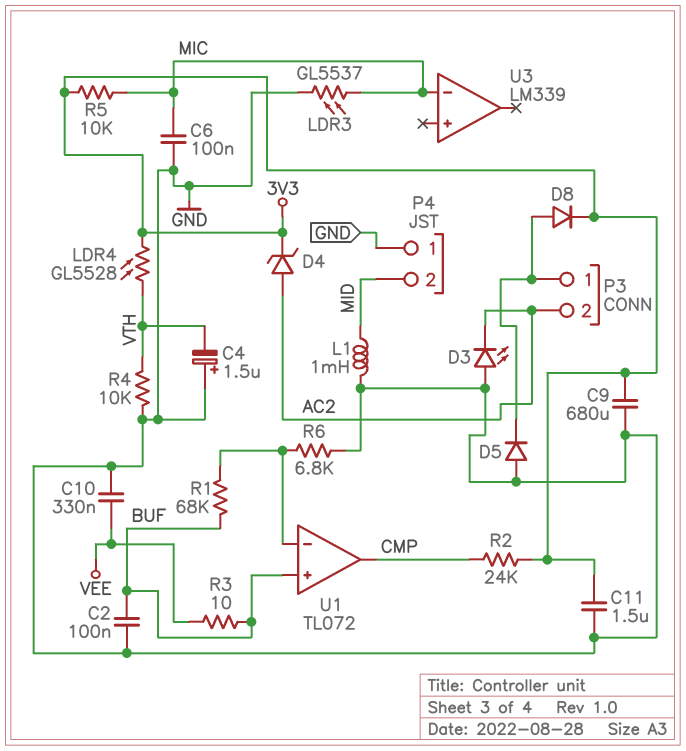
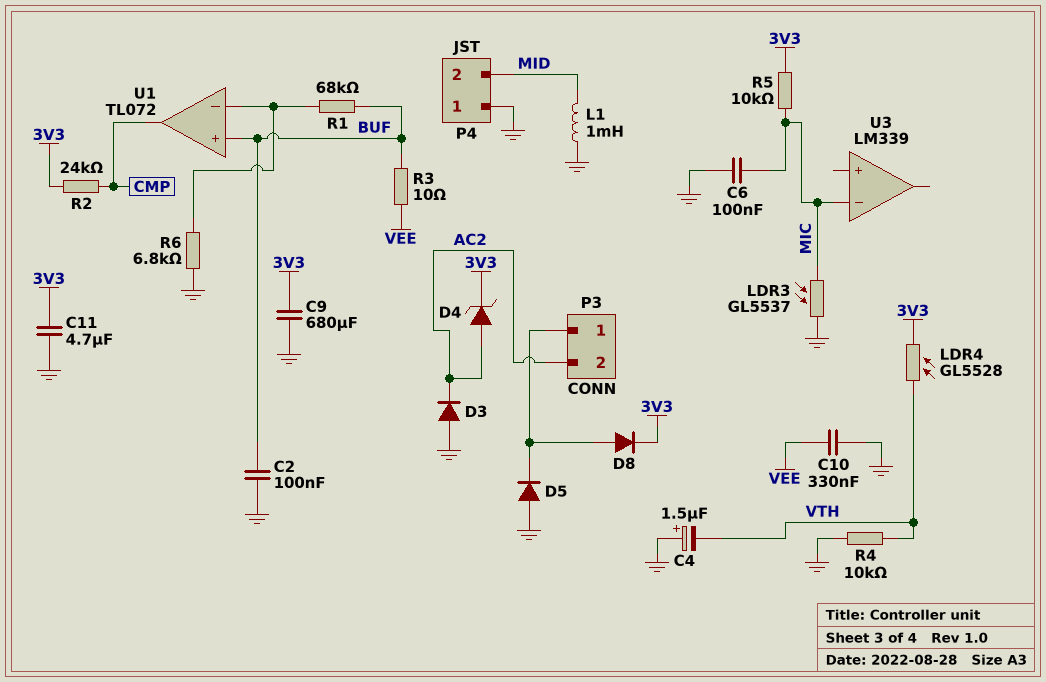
C11: 1.5uF (3V3, GND) -> 4.7uF (3V3, GND)
D3: LED (A GND, K AC2) -> diode (A GND, K AC2)

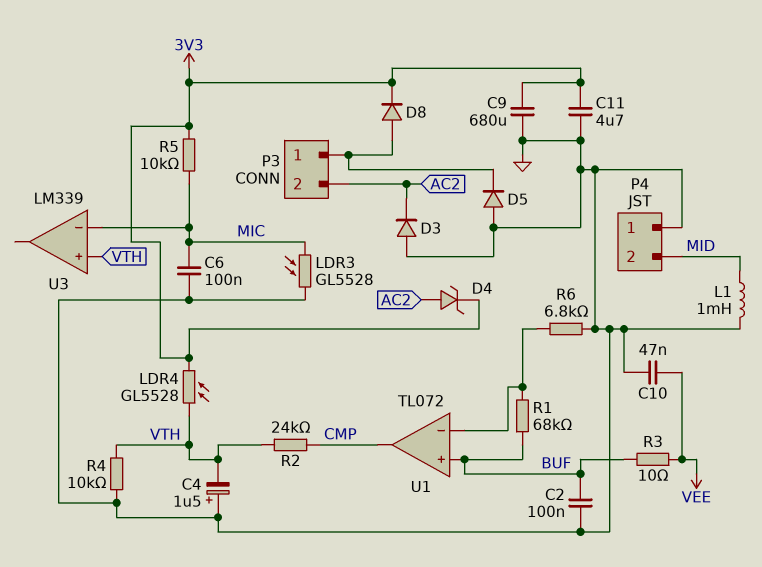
C10: 330nF (GND, VEE) -> 47nF (GND, VEE)
LDR3: GL5537 (GND, MIC) -> GL5528 (GND, MIC)
R2: 24k (3V3, CMP) -> 24k (CMP, VTH)
U3 pin in+: none -> VTH

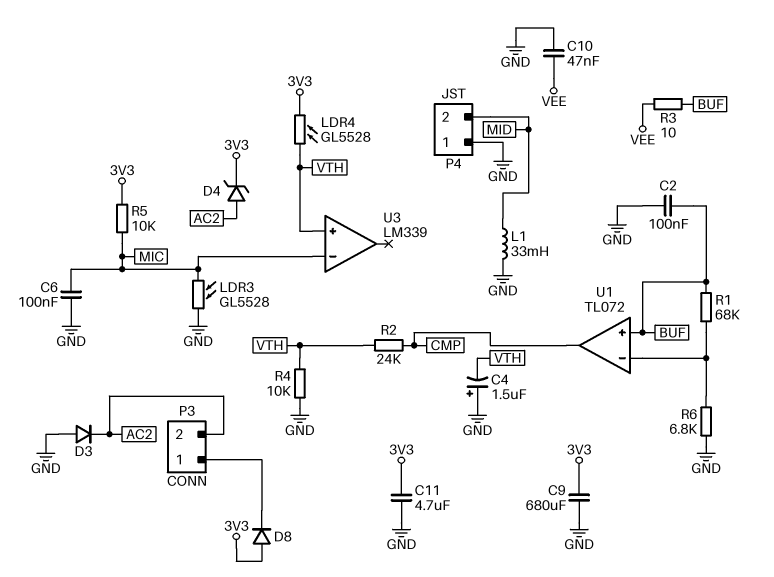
D5: diode (A GND, K P3/1) -> none
D8: diode (A P3/1, K 3V3) -> diode (A 3V3, K P3/1)
L1: 1mH (GND, MID) -> 33mH (GND, MID)

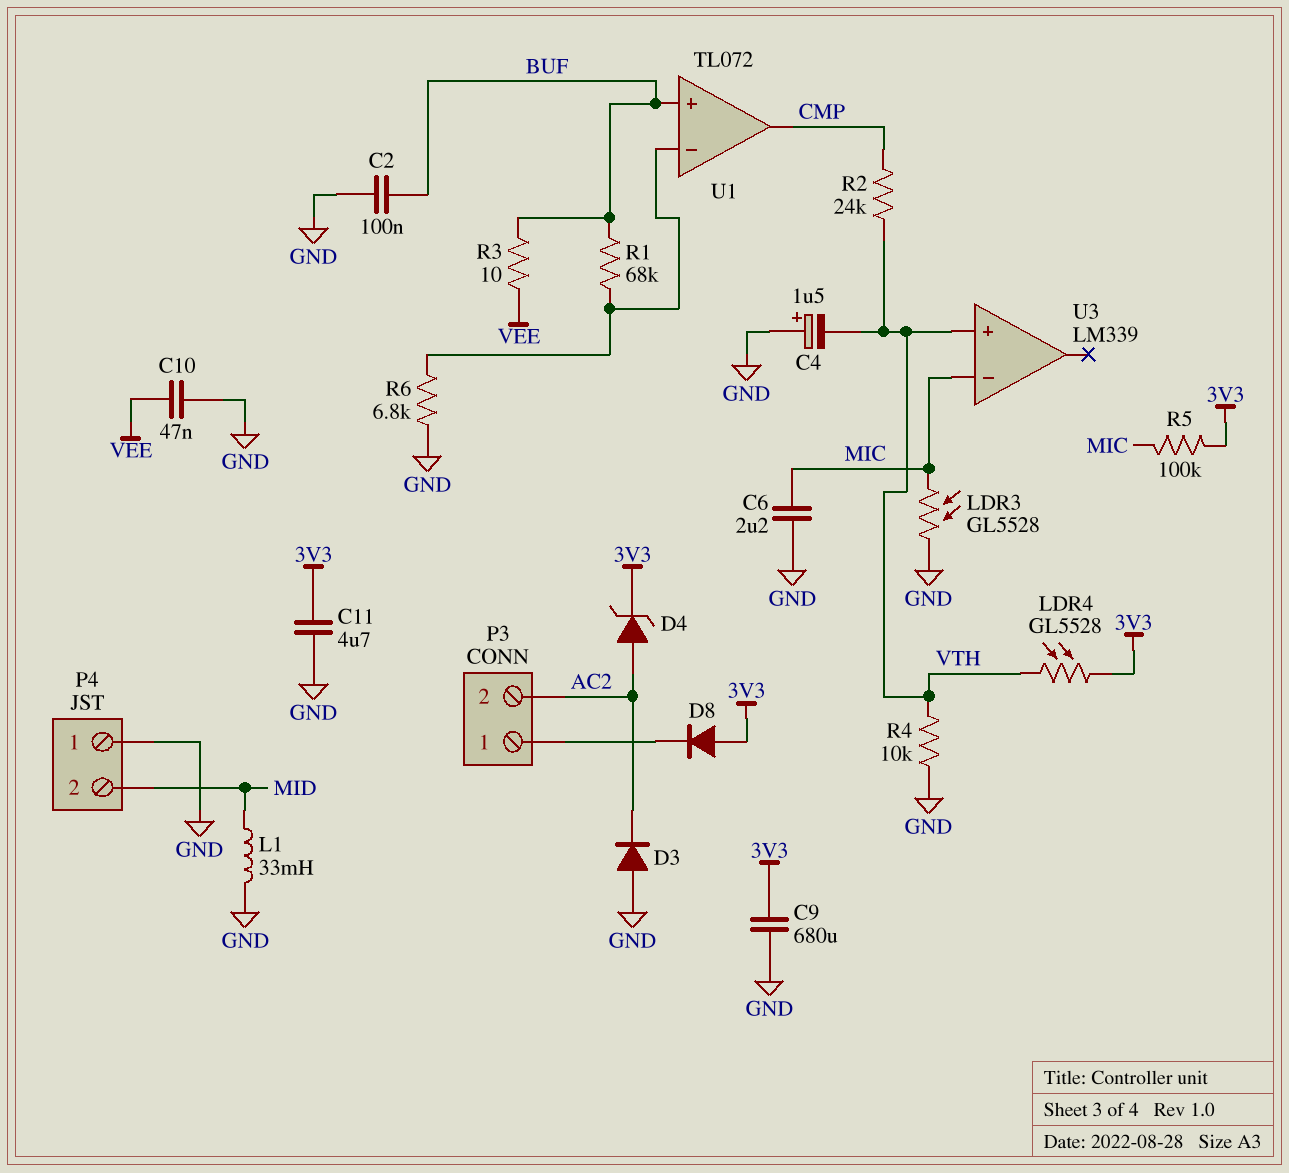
C6: 100nF (GND, MIC) -> 2.2uF (GND, MIC)
R5: 10k (3V3, MIC) -> 100k (3V3, MIC)

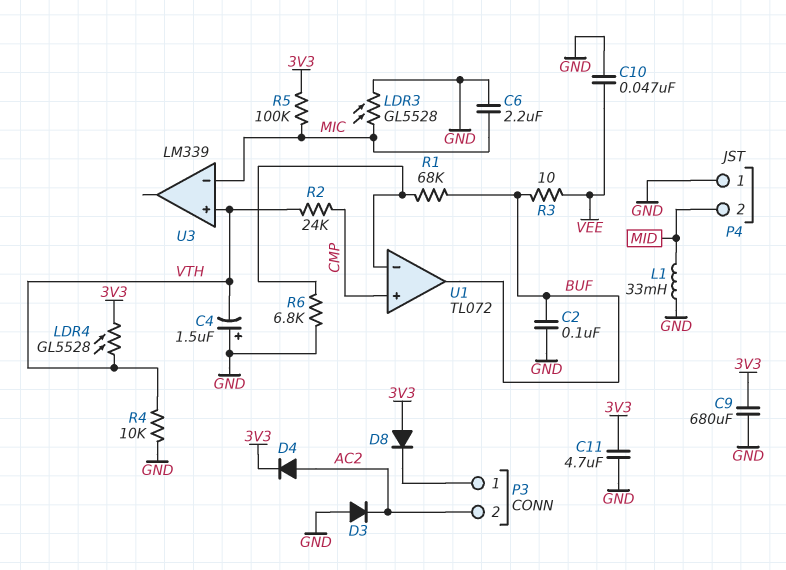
D4: zener (A AC2, K 3V3) -> diode (A AC2, K 3V3)
U1 pin in+: BUF -> CMP
U1 pin out: CMP -> BUF

